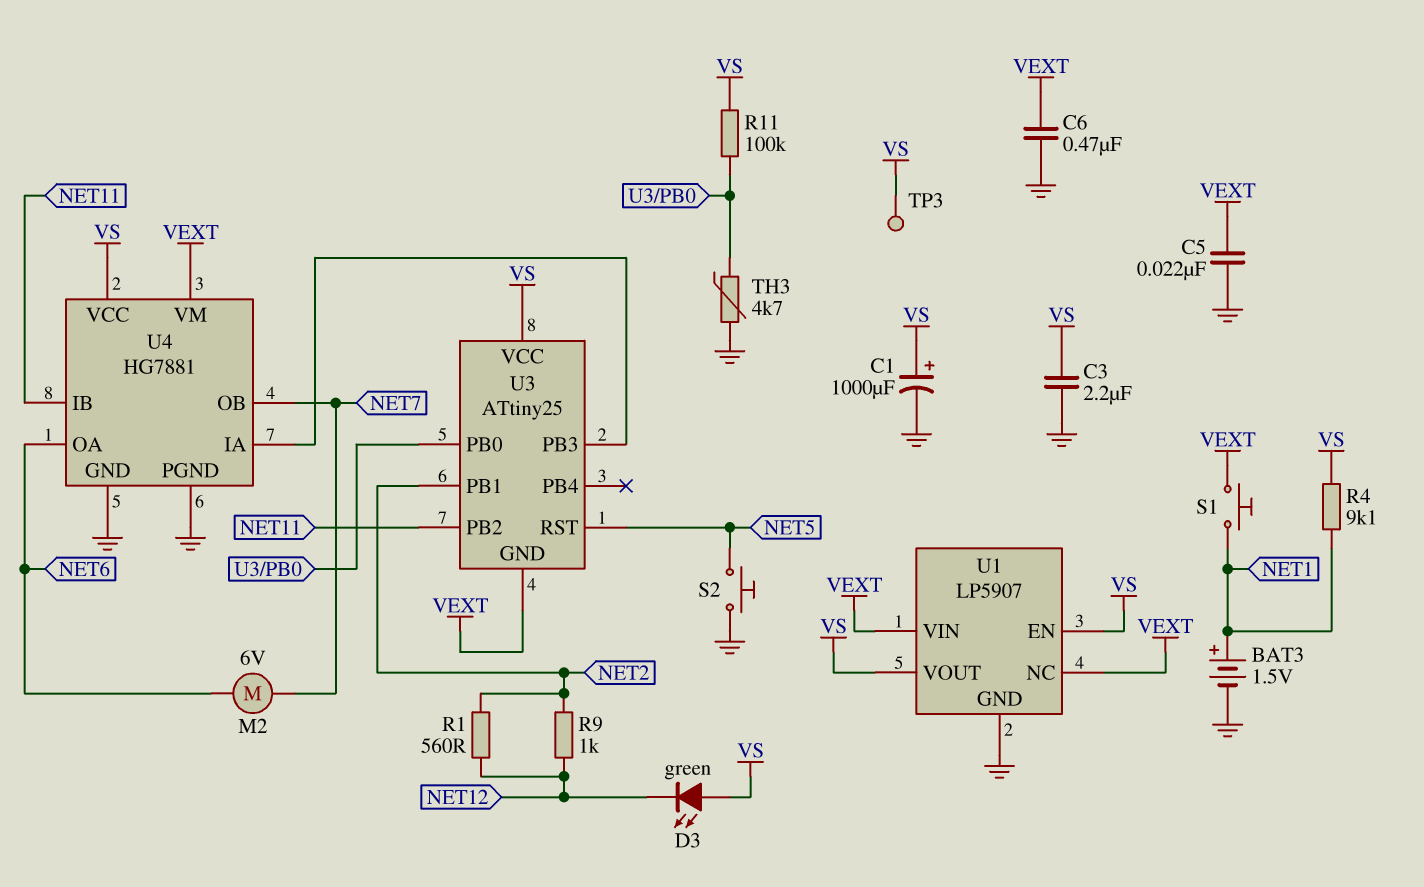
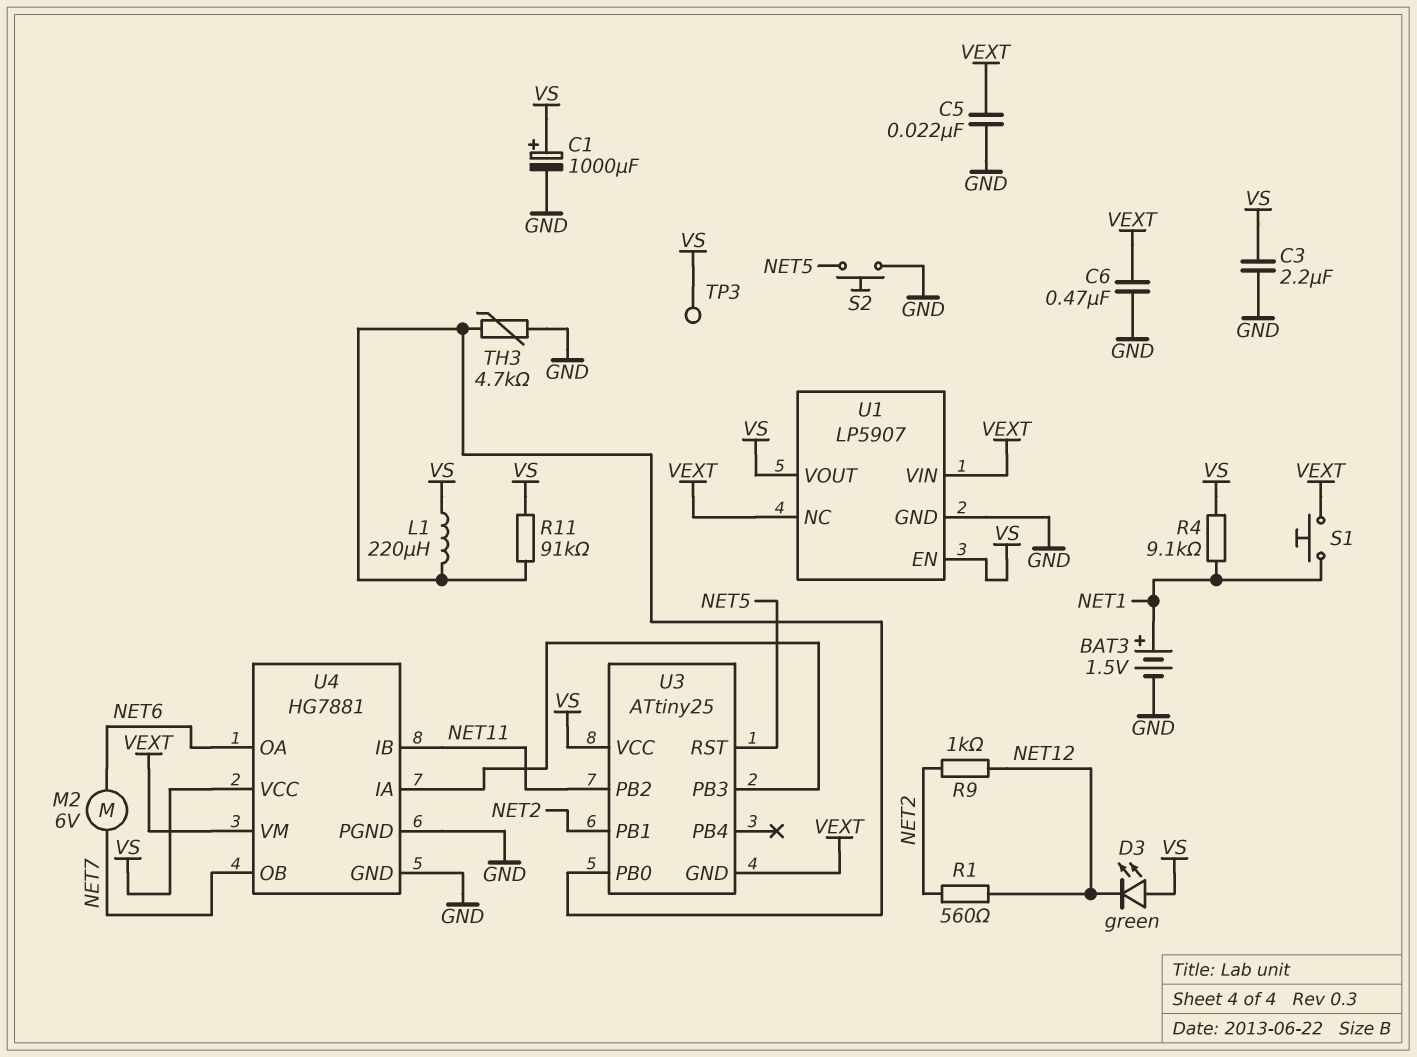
L1: none -> 220uH (U3/PB0, VS)
R11: 100k (U3/PB0, VS) -> 91k (U3/PB0, VS)

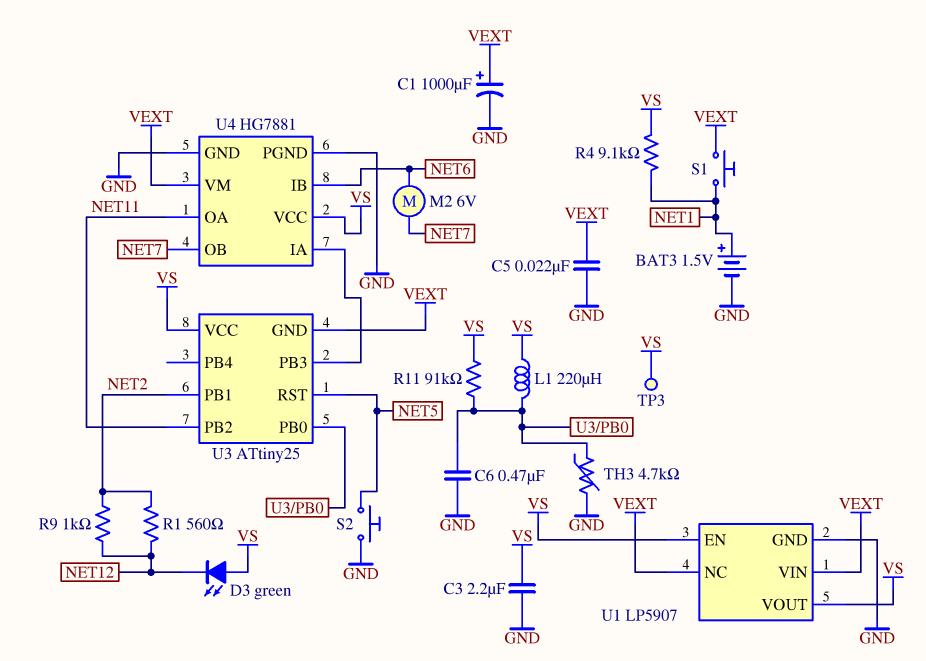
C1: 1000uF (plus VS, minus GND) -> 1000uF (plus VEXT, minus GND)
C6: 470nF (GND, VEXT) -> 470nF (GND, U3/PB0)
U4 pin IB: NET11 -> NET6
U4 pin OA: NET6 -> NET11

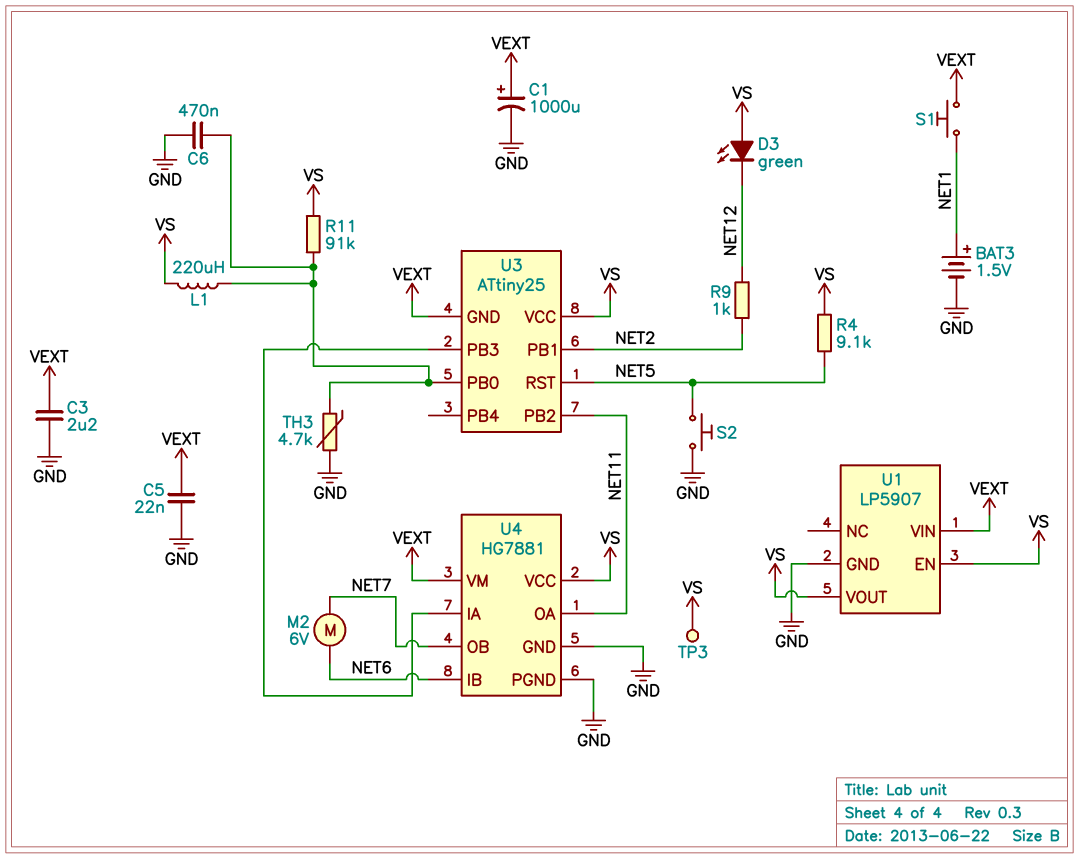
C3: 2.2uF (GND, VS) -> 2.2uF (GND, VEXT)
R1: 560 (NET2, NET12) -> none
R4: 9.1k (NET1, VS) -> 9.1k (NET5, VS)
U1 pin NC: VEXT -> none

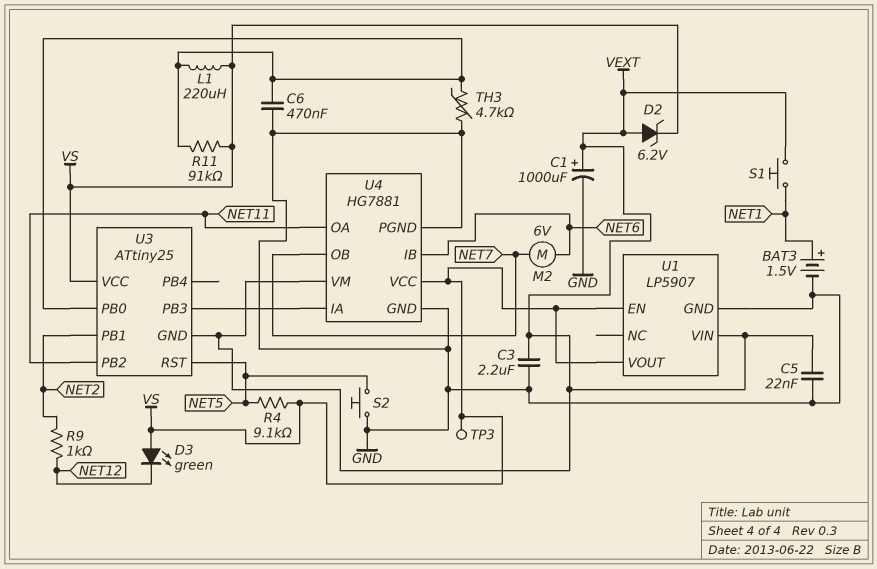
D2: none -> zener 6.2V (A VEXT, K VS)

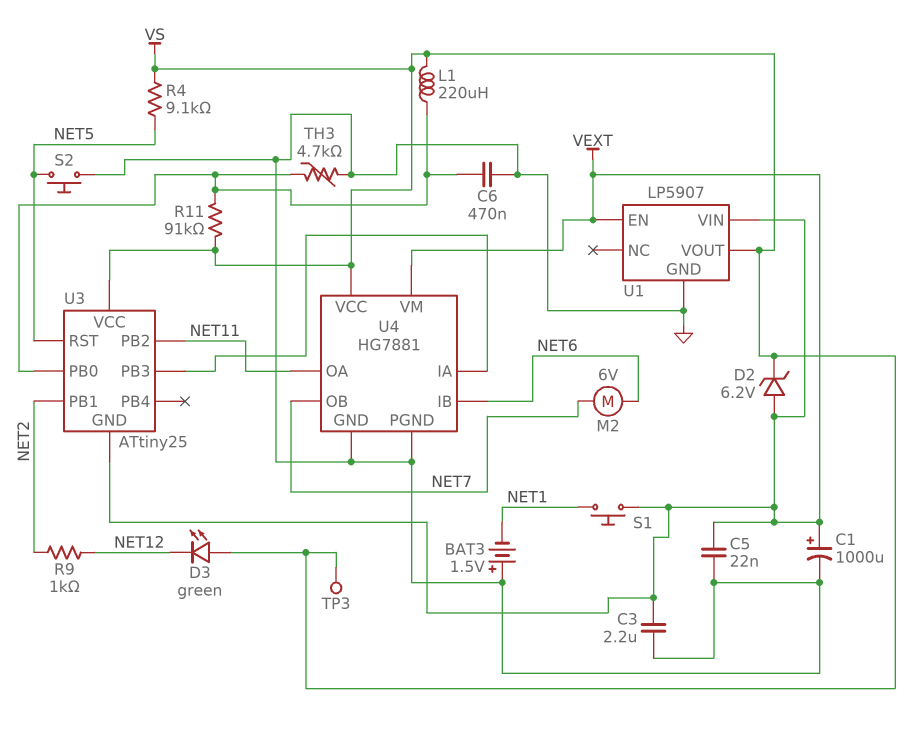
BAT3: 1.5V (plus NET1, minus GND) -> 1.5V (plus GND, minus NET1)
U1 pin EN: VS -> VEXT

